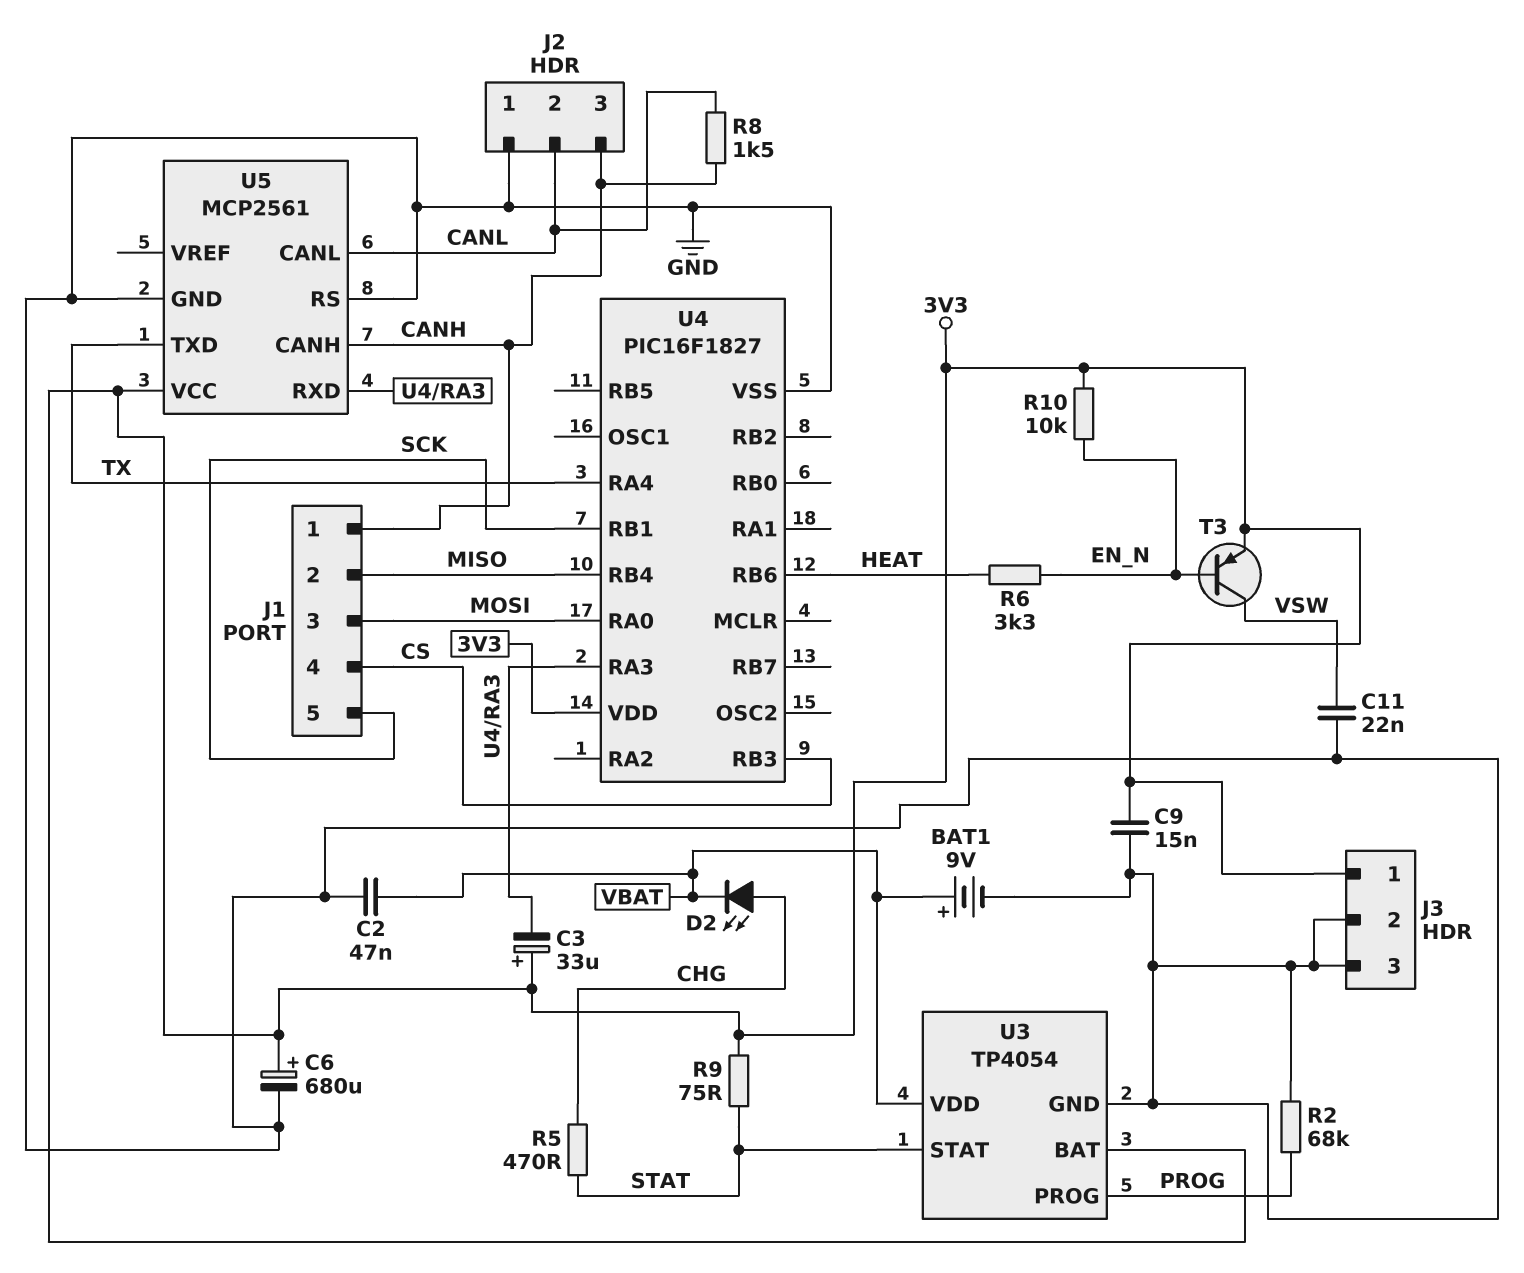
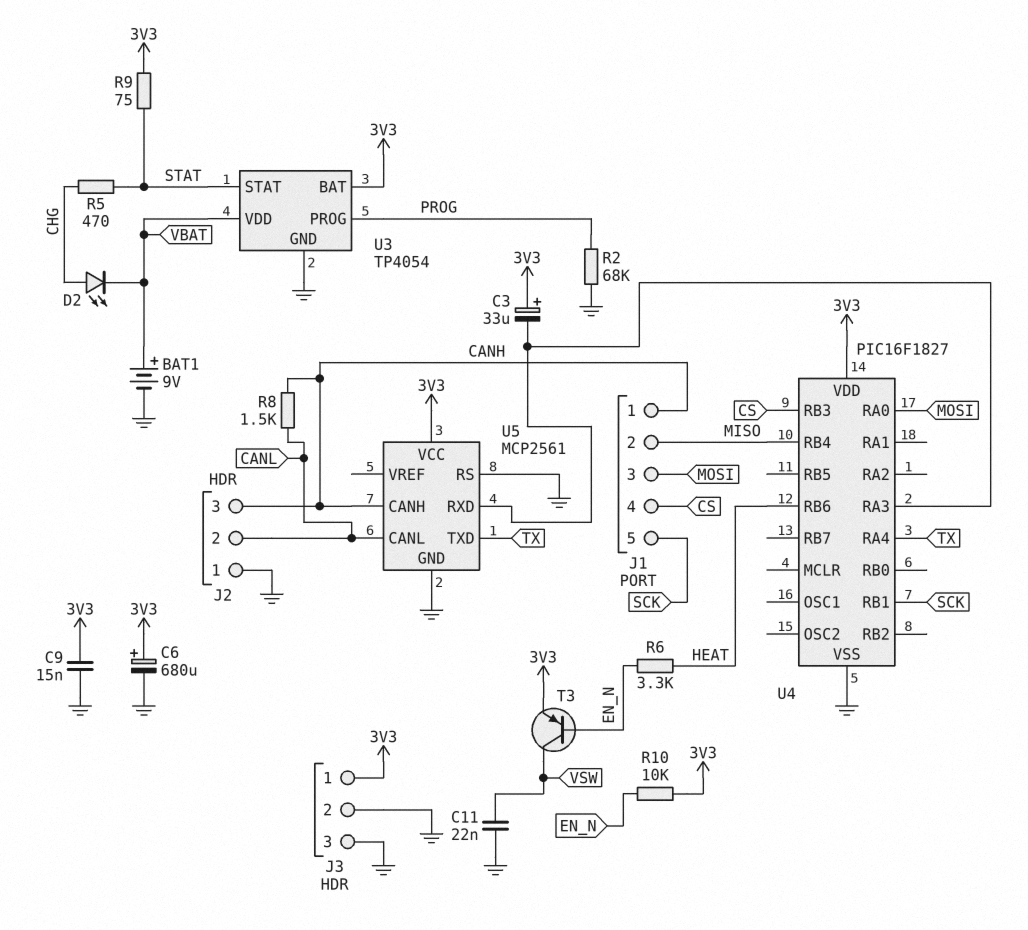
C2: 47nF (GND, VBAT) -> none

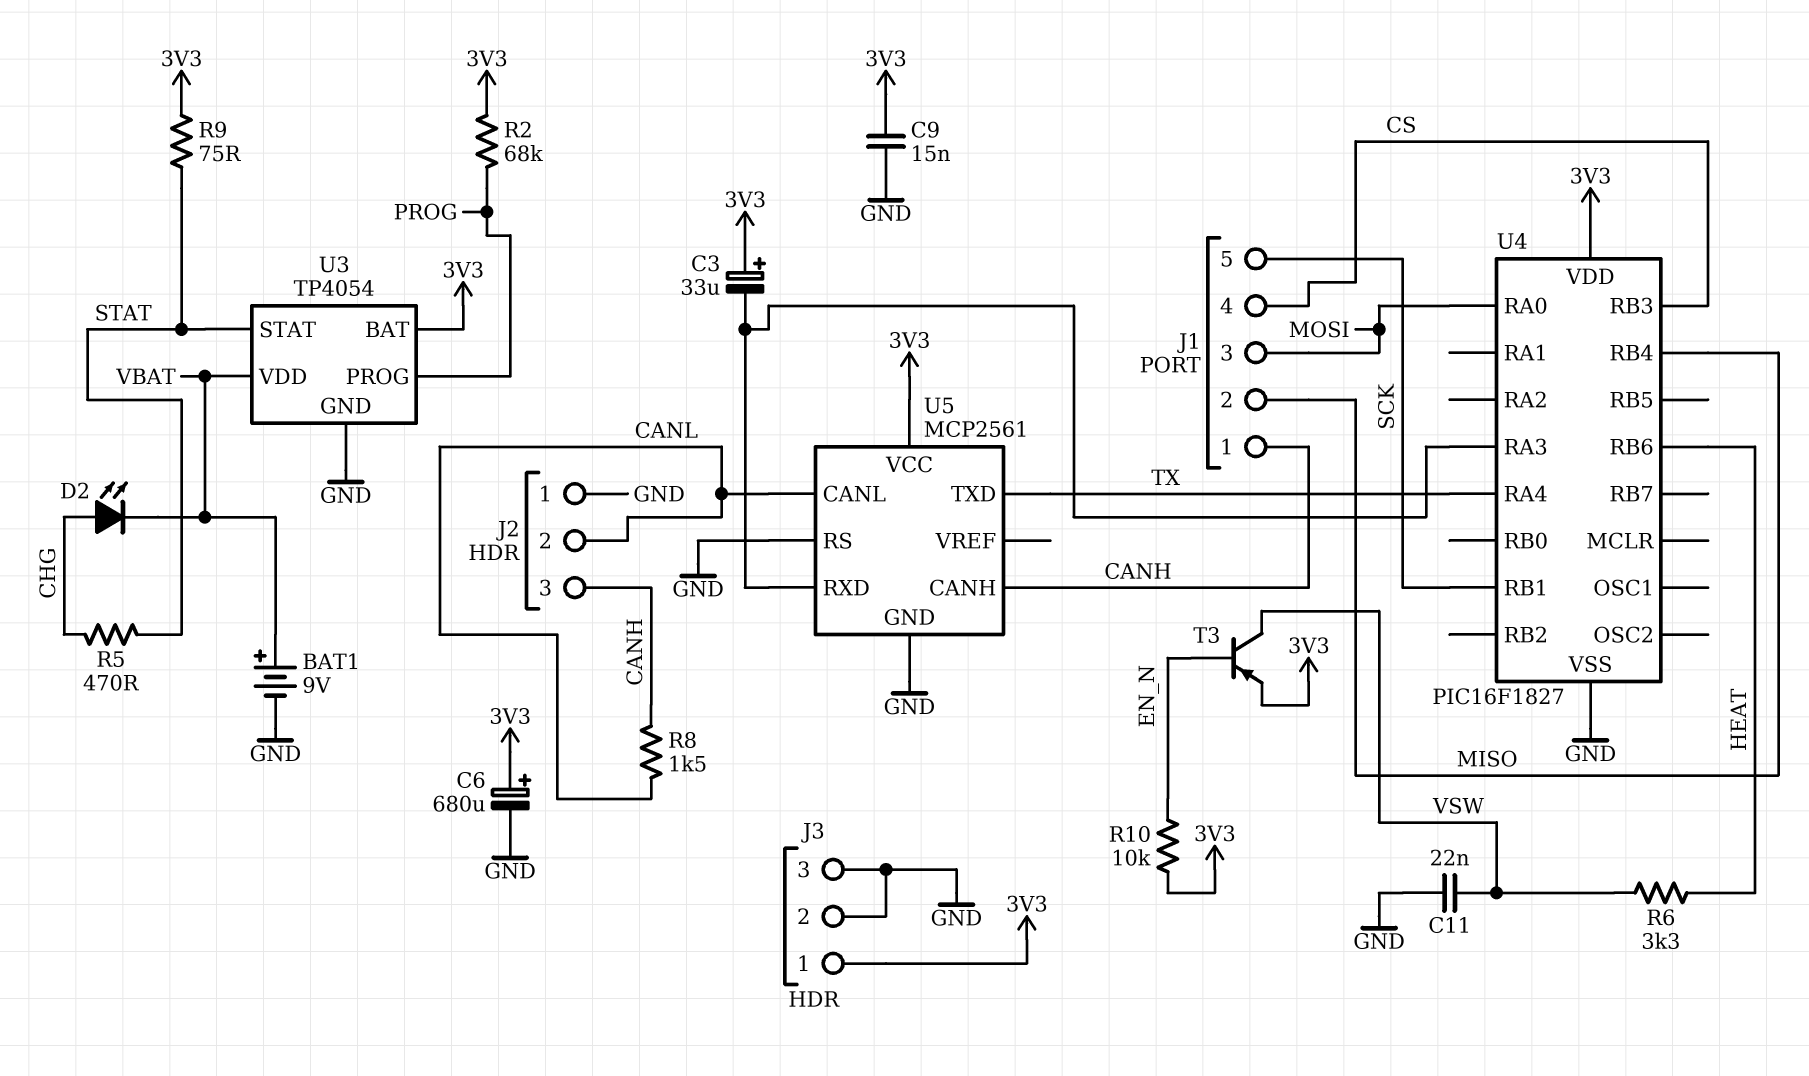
R2: 68k (GND, PROG) -> 68k (3V3, PROG)
R6: 3.3k (EN_N, HEAT) -> 3.3k (HEAT, VSW)

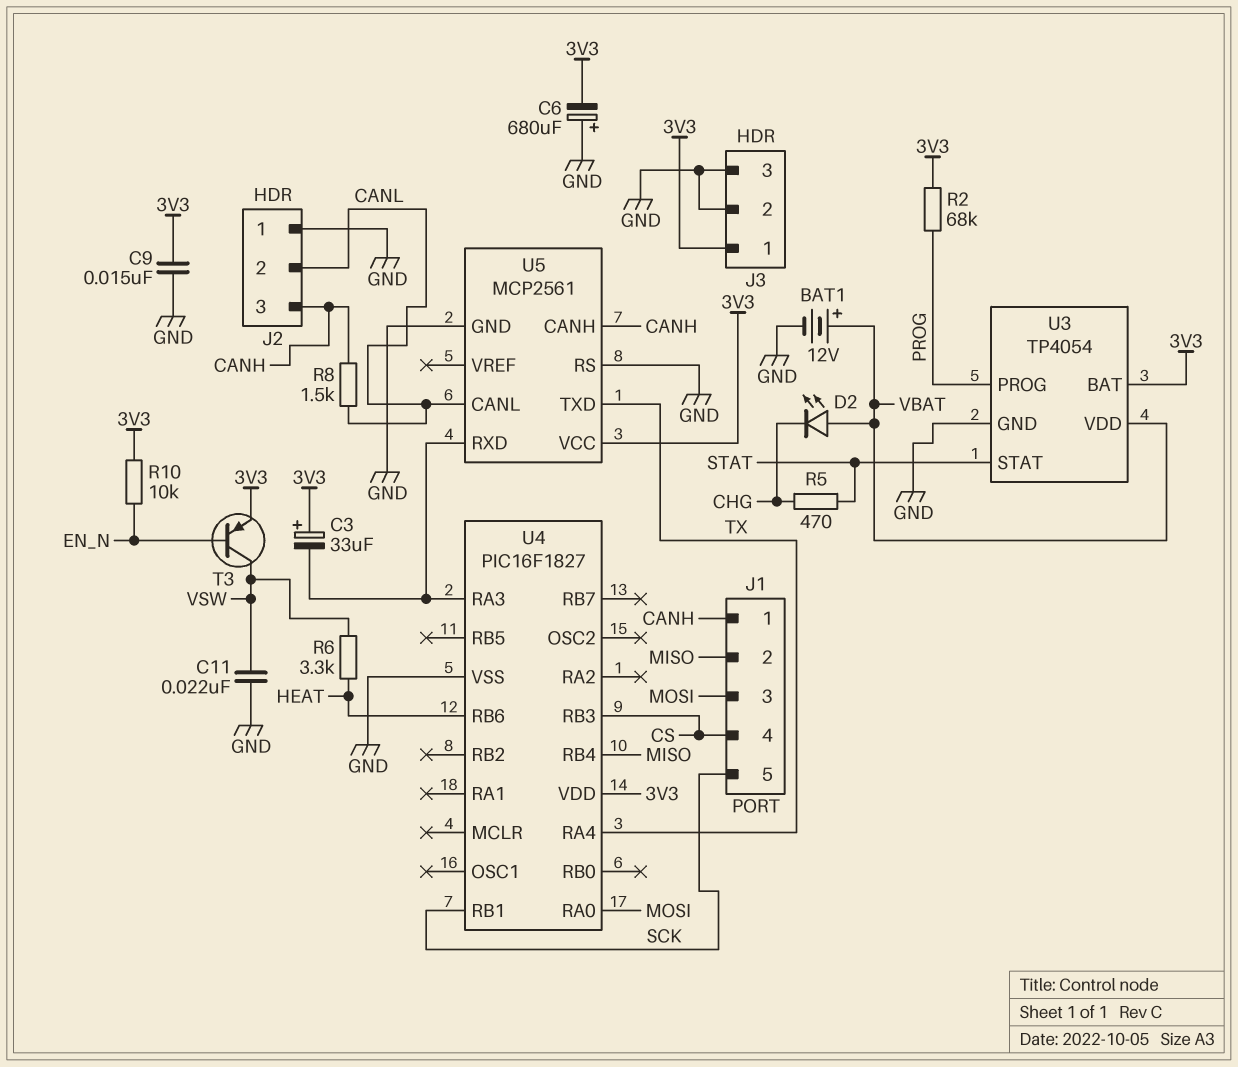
BAT1: 9V (plus VBAT, minus GND) -> 12V (plus VBAT, minus GND)
C6: 680uF (plus 3V3, minus GND) -> 680uF (plus GND, minus 3V3)
D2: LED (A CHG, K VBAT) -> LED (A VBAT, K CHG)
R9: 75 (3V3, STAT) -> none

